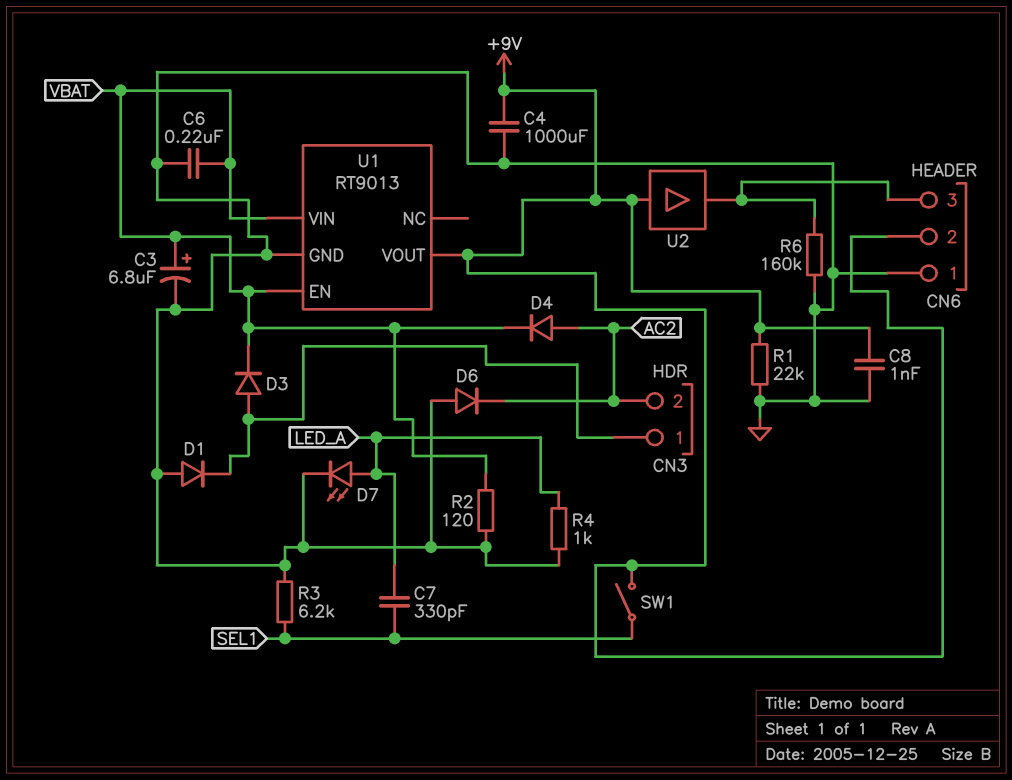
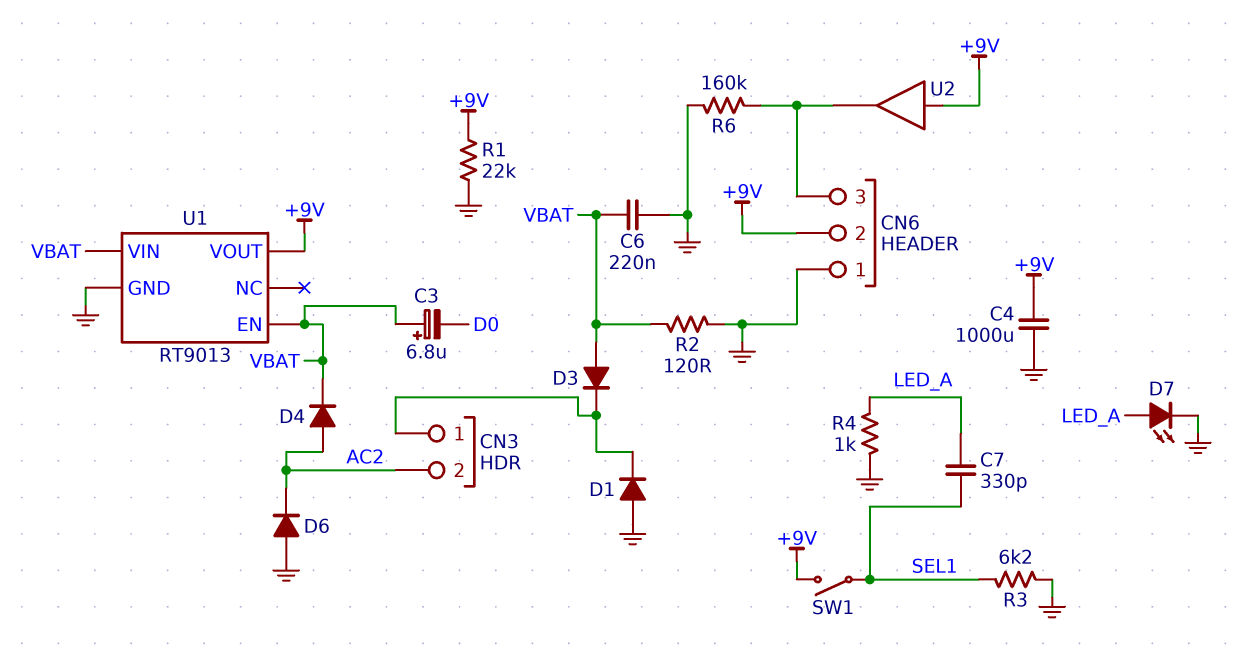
C3: 6.8uF (plus VBAT, minus GND) -> 6.8uF (plus VBAT, minus D0)
C8: 1nF (+9V, GND) -> none
D3: diode (A CN3/1, K VBAT) -> diode (A VBAT, K CN3/1)

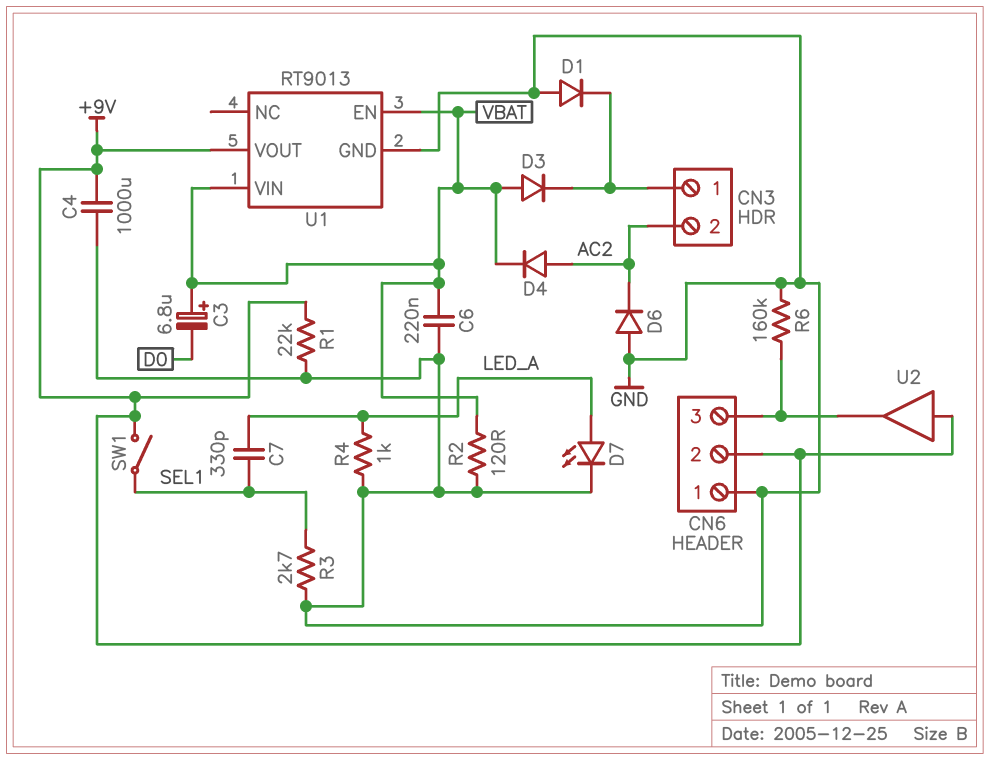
R3: 6.2k (GND, SEL1) -> 2.7k (GND, SEL1)

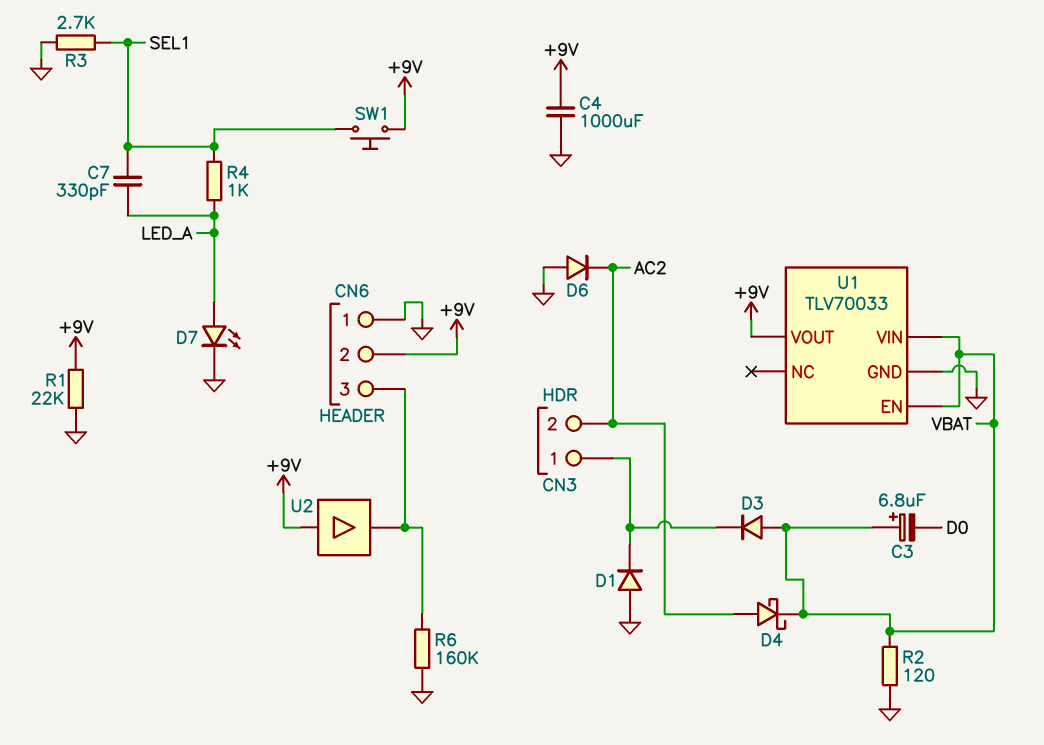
C6: 220nF (GND, VBAT) -> none
D4: diode (A AC2, K VBAT) -> schottky (A AC2, K VBAT)
R4: 1k (GND, LED_A) -> 1k (LED_A, SEL1)
SW1: switch (+9V, SEL1) -> button (+9V, SEL1)
U1: RT9013 -> TLV70033

